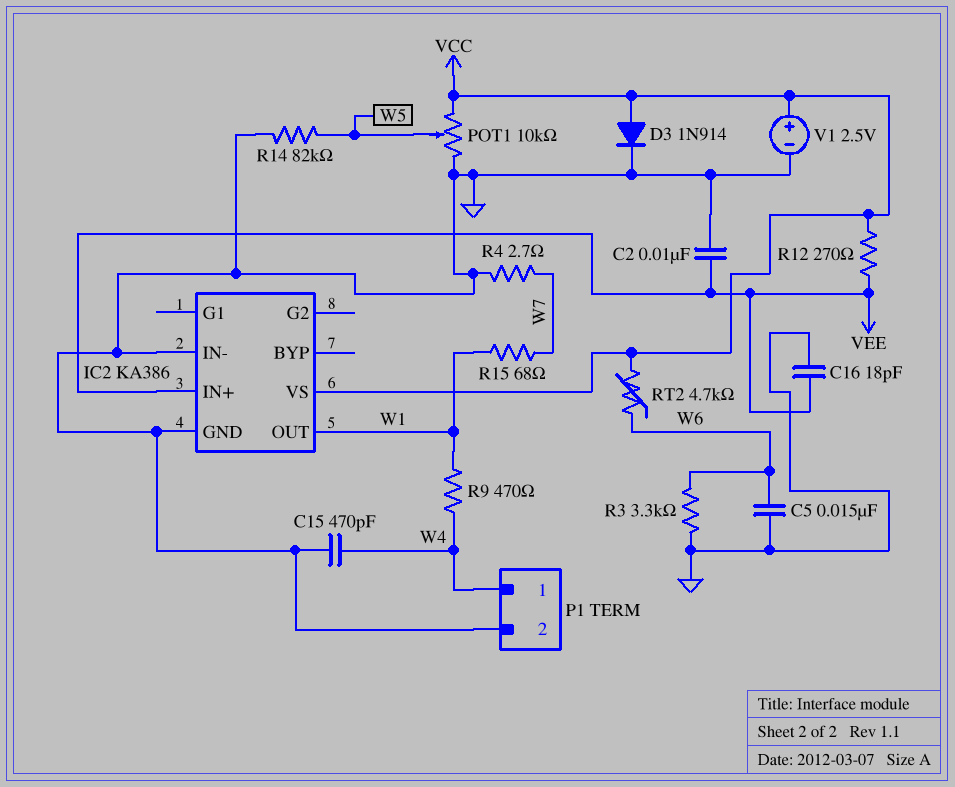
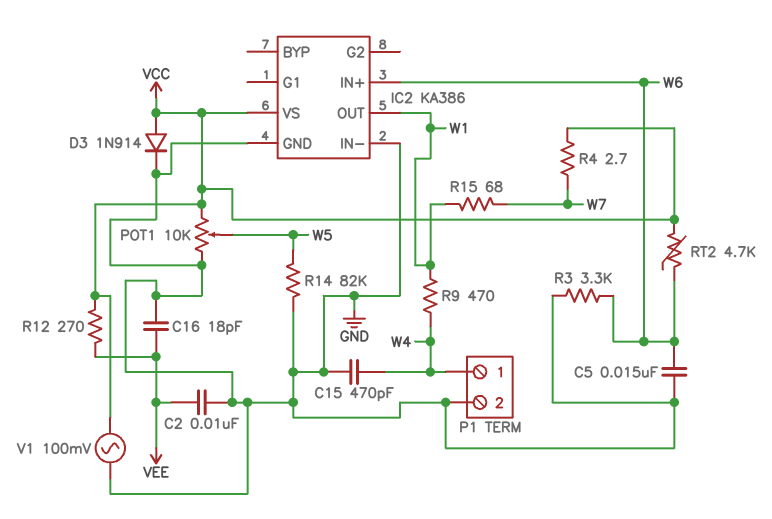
IC2 pin IN+: VEE -> W6
R4: 2.7 (GND, W7) -> 2.7 (VCC, W7)
V1: 2.5V (plus VCC, minus GND) -> AC 100mV (GND, VCC)

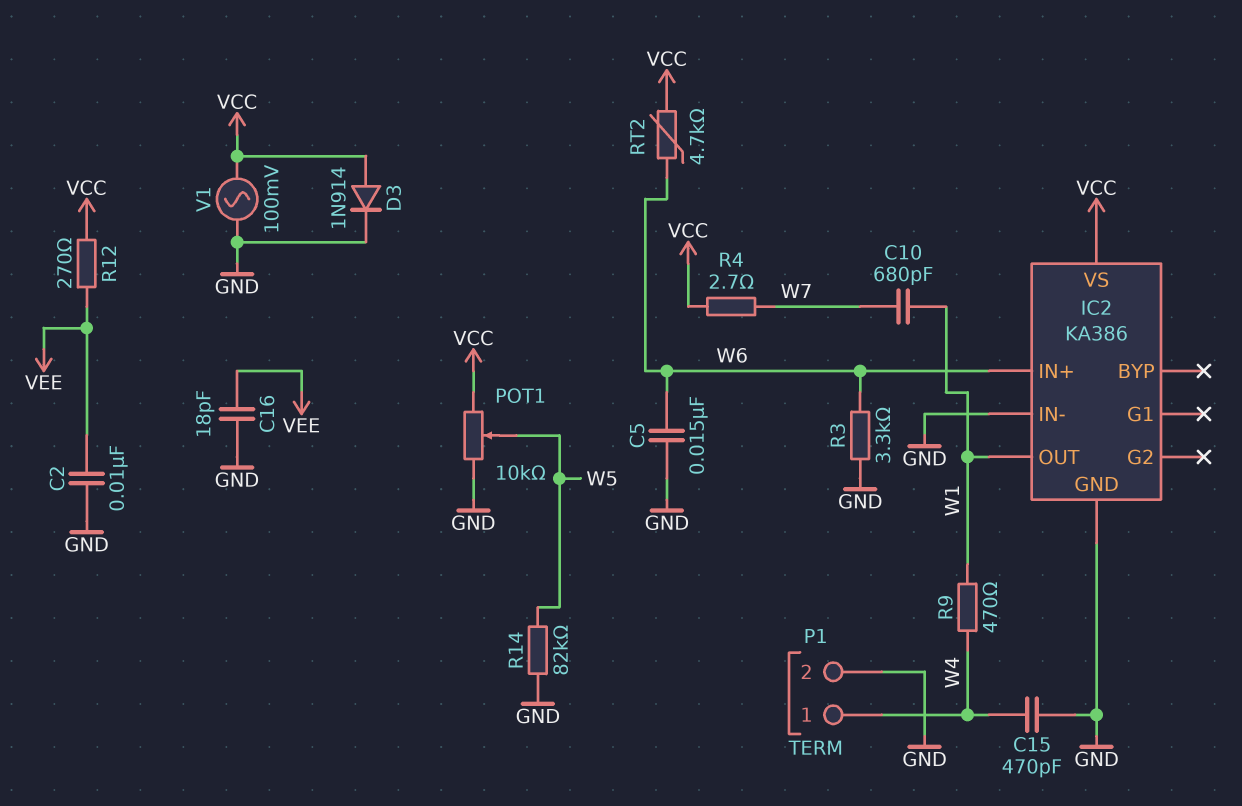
C10: none -> 680pF (W1, W7)
R15: 68 (W1, W7) -> none

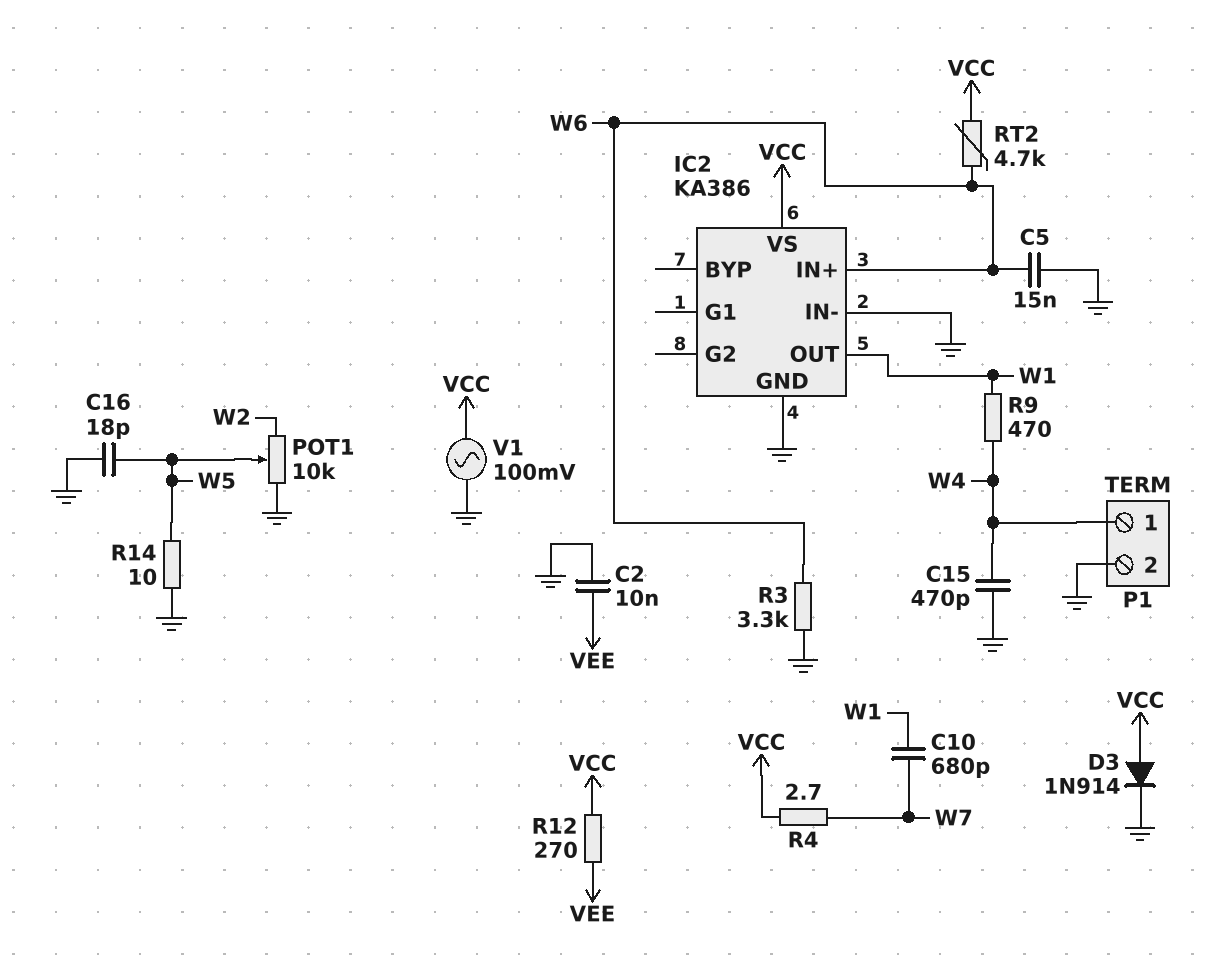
C16: 18pF (GND, VEE) -> 18pF (GND, W5)
POT1: 10k (GND, VCC, wiper W5) -> 10k (GND, W2, wiper W5)
R14: 82k (GND, W5) -> 10 (GND, W5)

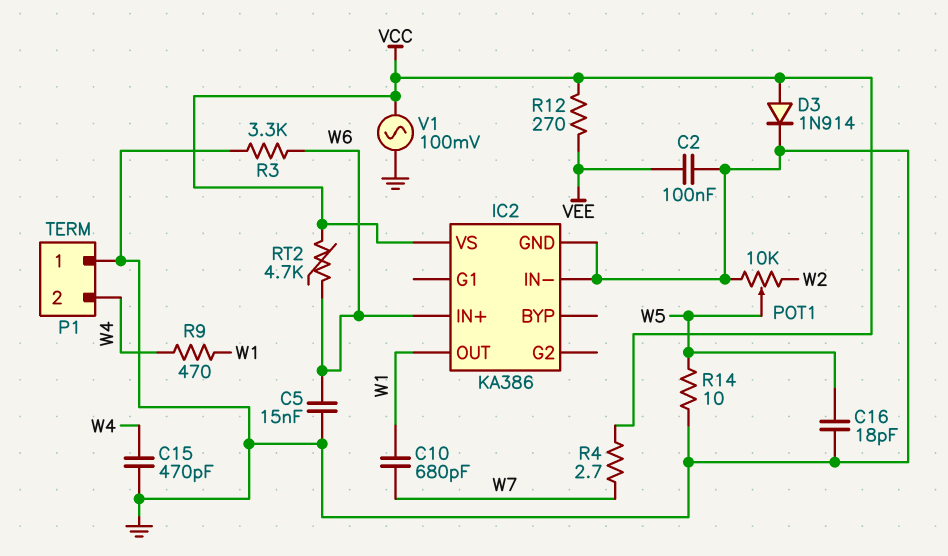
C2: 10nF (GND, VEE) -> 100nF (GND, VEE)
P1 pin 1: W4 -> GND
P1 pin 2: GND -> W4

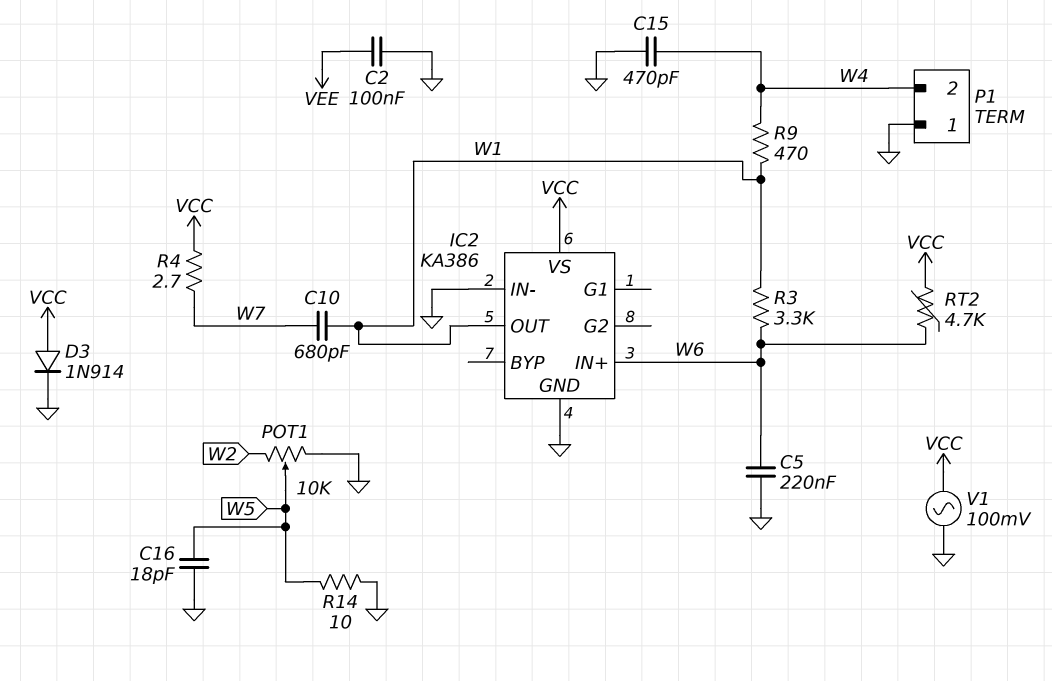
C5: 15nF (GND, W6) -> 220nF (GND, W6)
R3: 3.3k (GND, W6) -> 3.3k (W1, W6)
R12: 270 (VCC, VEE) -> none

